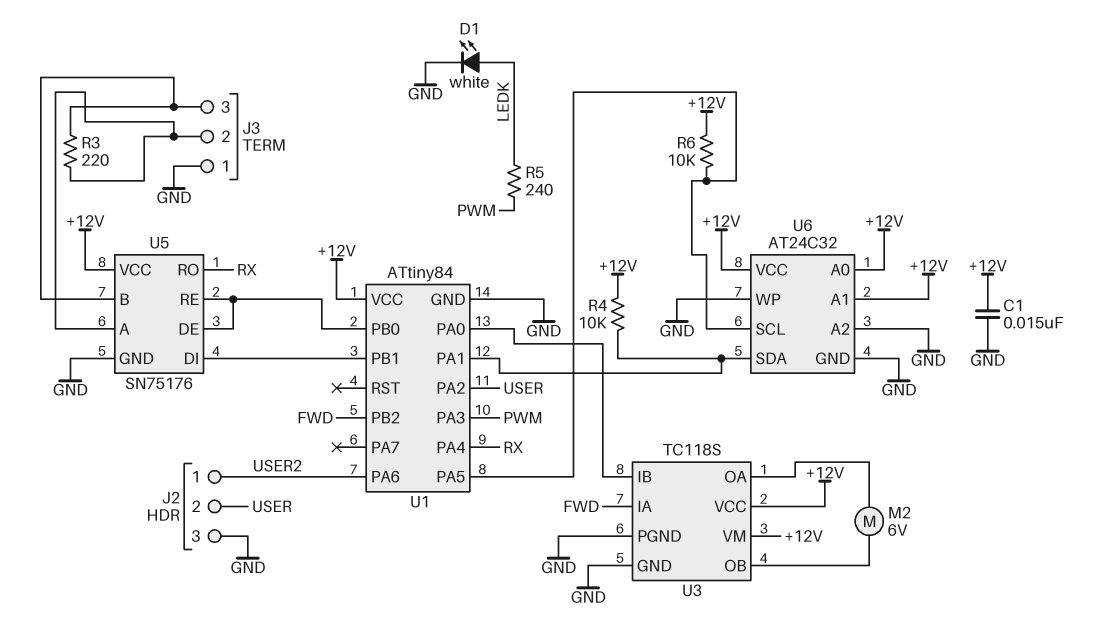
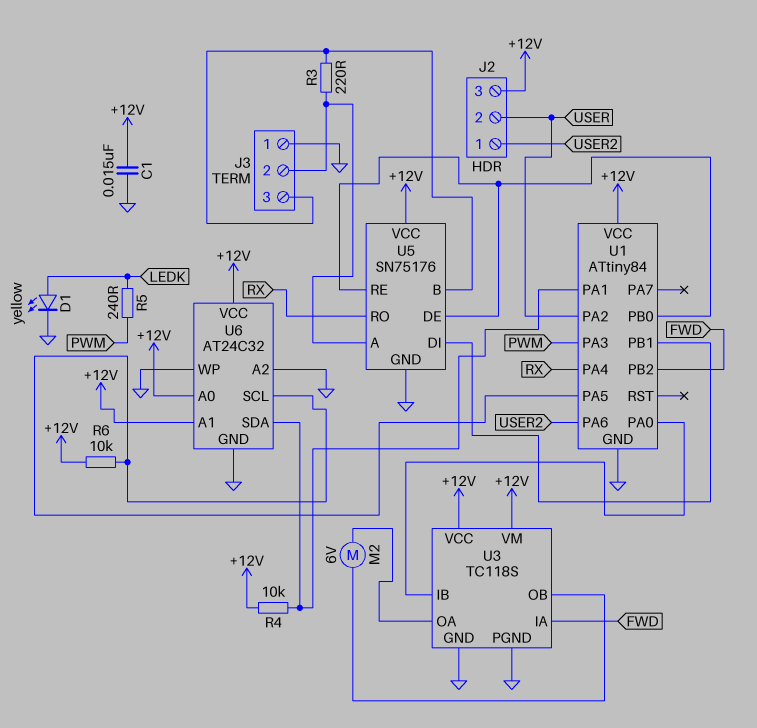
D1: LED white (A LEDK, K GND) -> LED yellow (A LEDK, K GND)
J2 pin 3: GND -> +12V

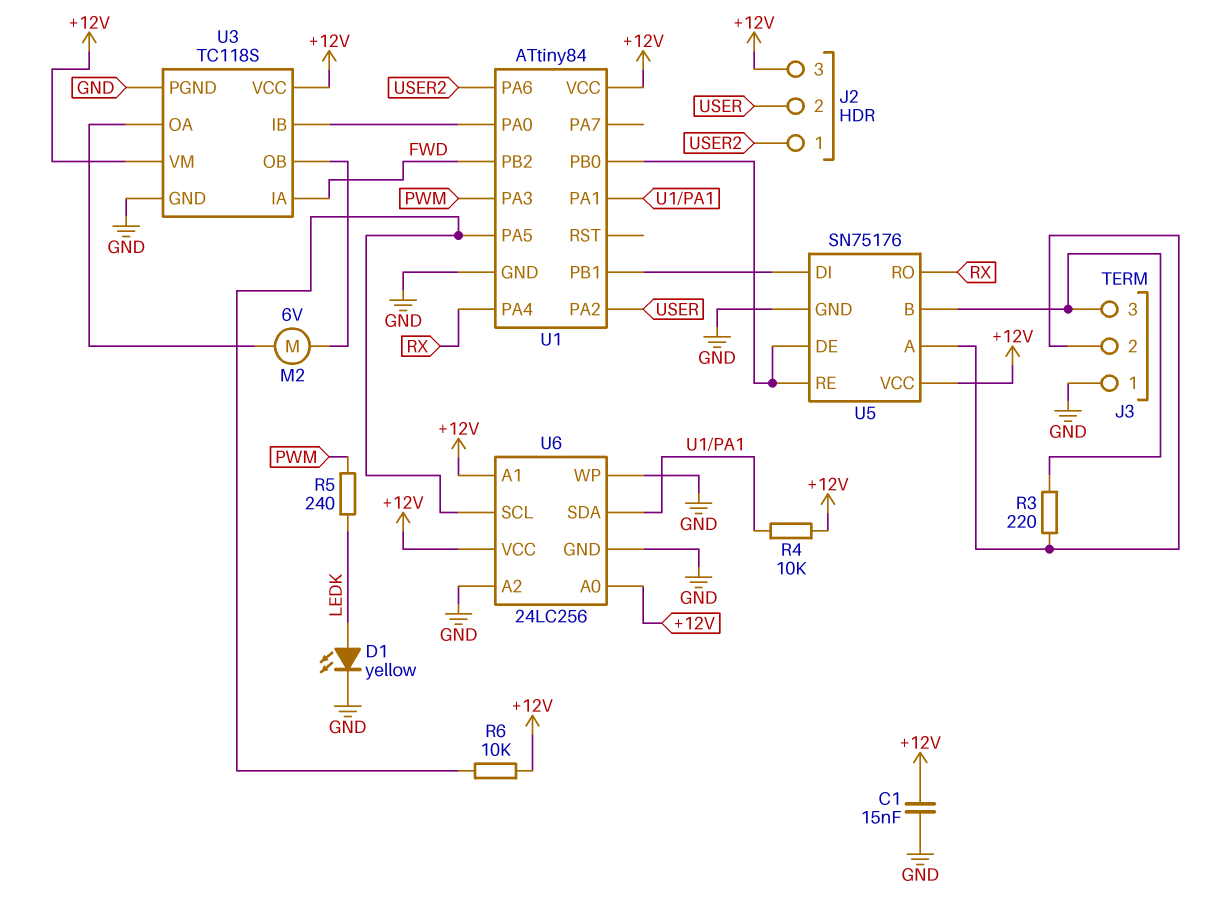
U6: AT24C32 -> 24LC256

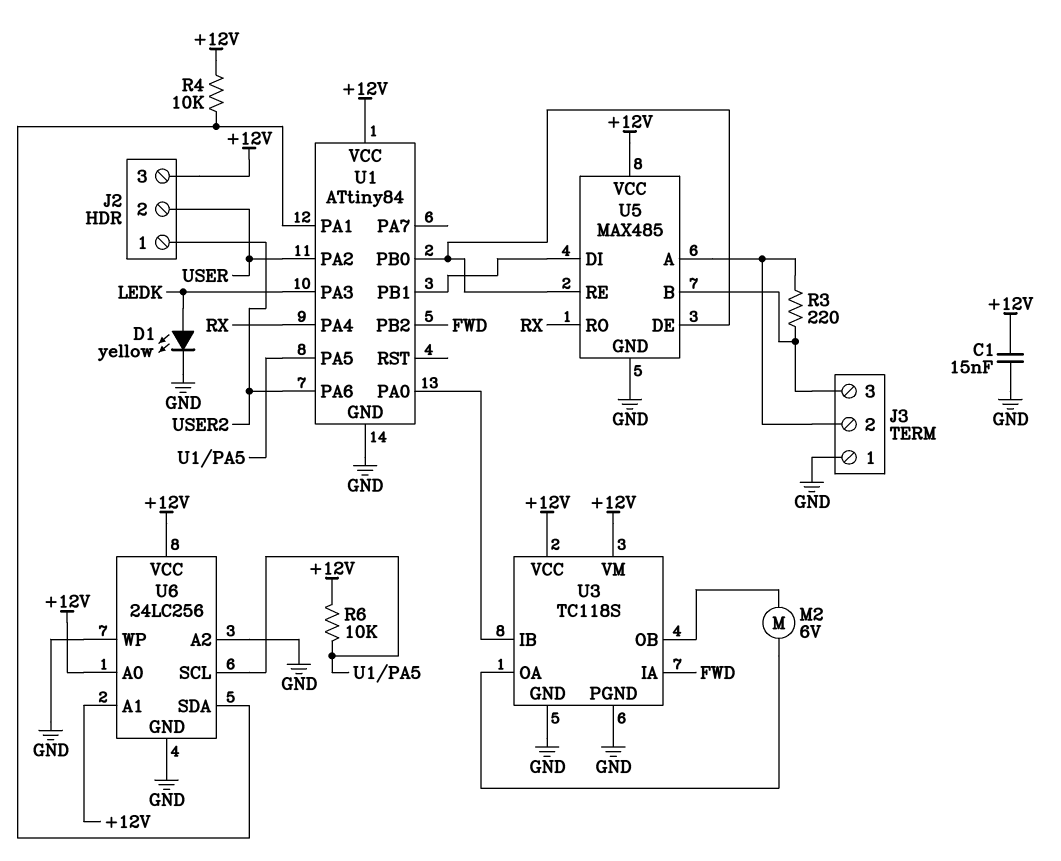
R5: 240 (LEDK, PWM) -> none
U1 pin PA3: PWM -> LEDK
U5: SN75176 -> MAX485

